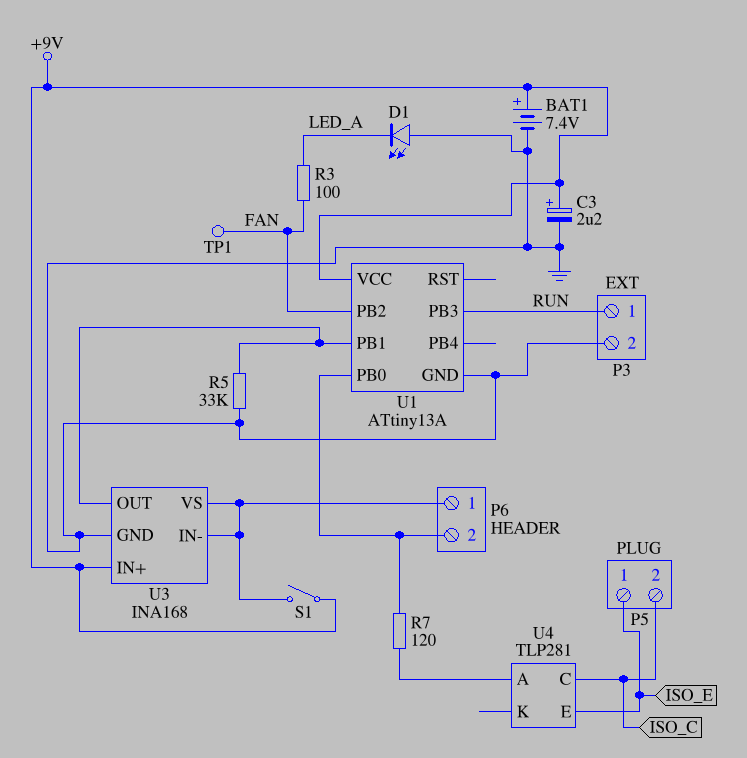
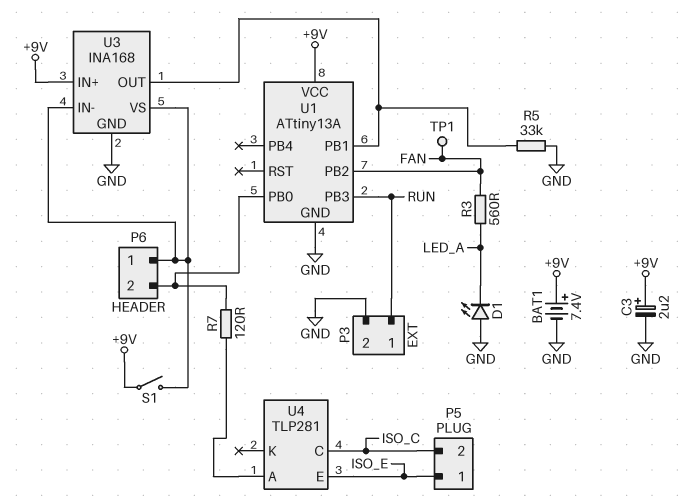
R3: 100 (FAN, LED_A) -> 560 (FAN, LED_A)

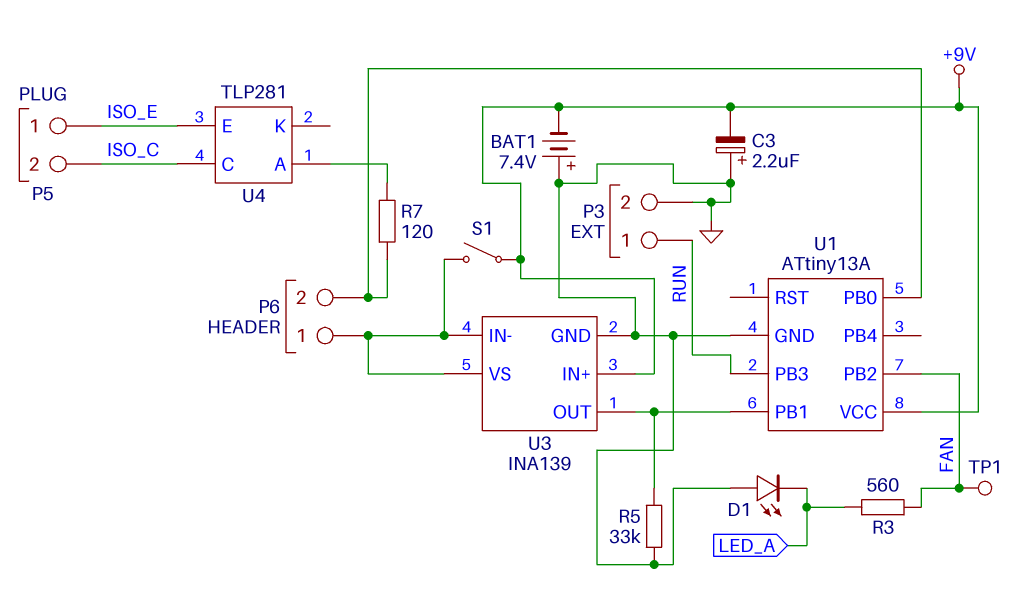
BAT1: 7.4V (plus +9V, minus GND) -> 7.4V (plus GND, minus +9V)
C3: 2.2uF (plus +9V, minus GND) -> 2.2uF (plus GND, minus +9V)
U3: INA168 -> INA139

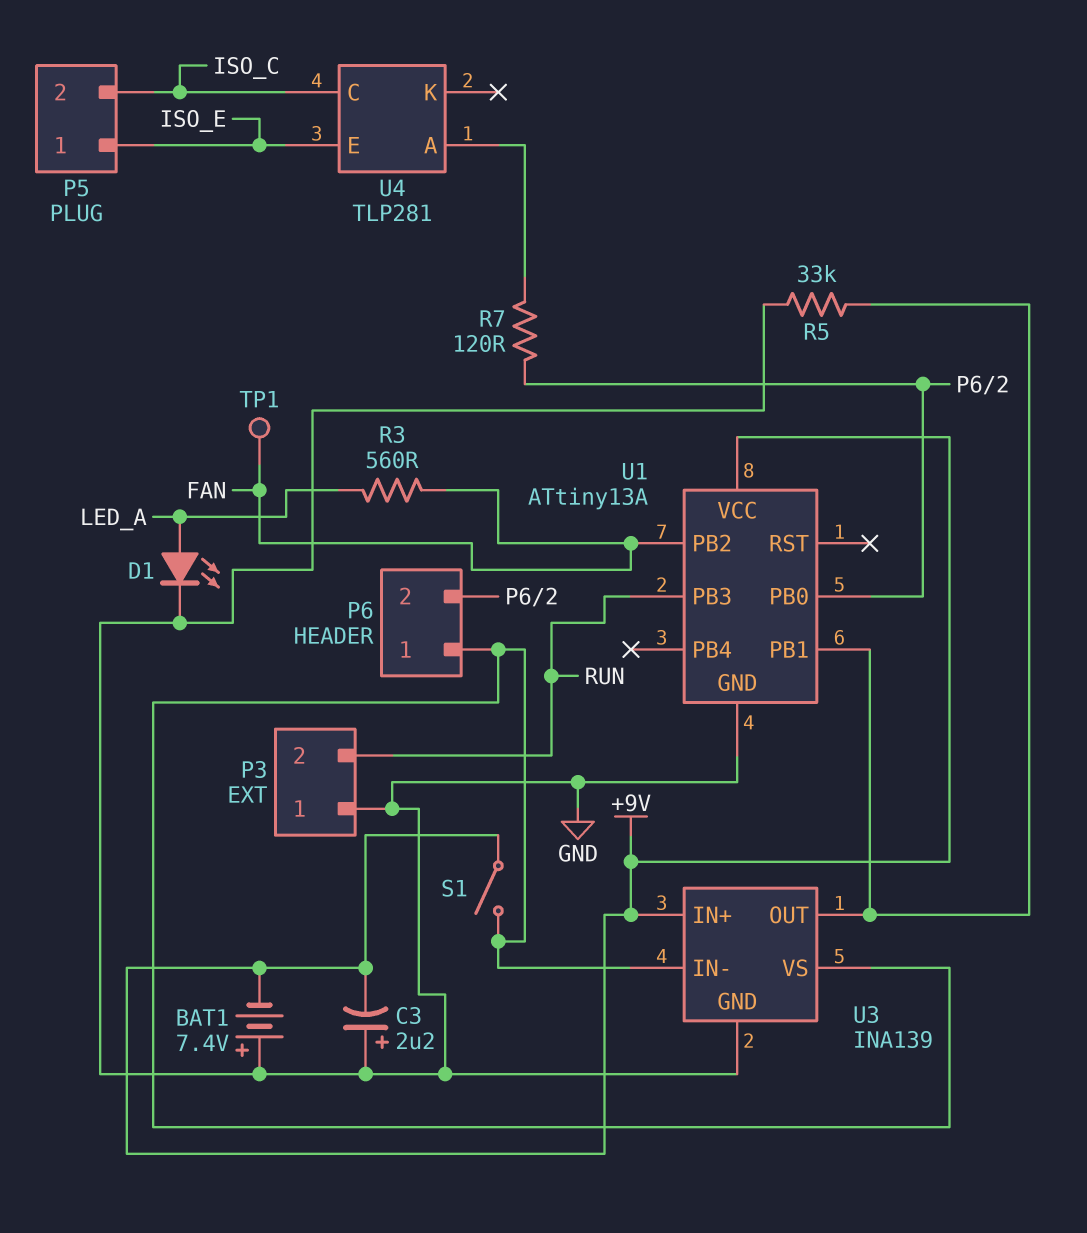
D1: LED (A GND, K LED_A) -> LED (A LED_A, K GND)
P3 pin 1: RUN -> GND
P3 pin 2: GND -> RUN

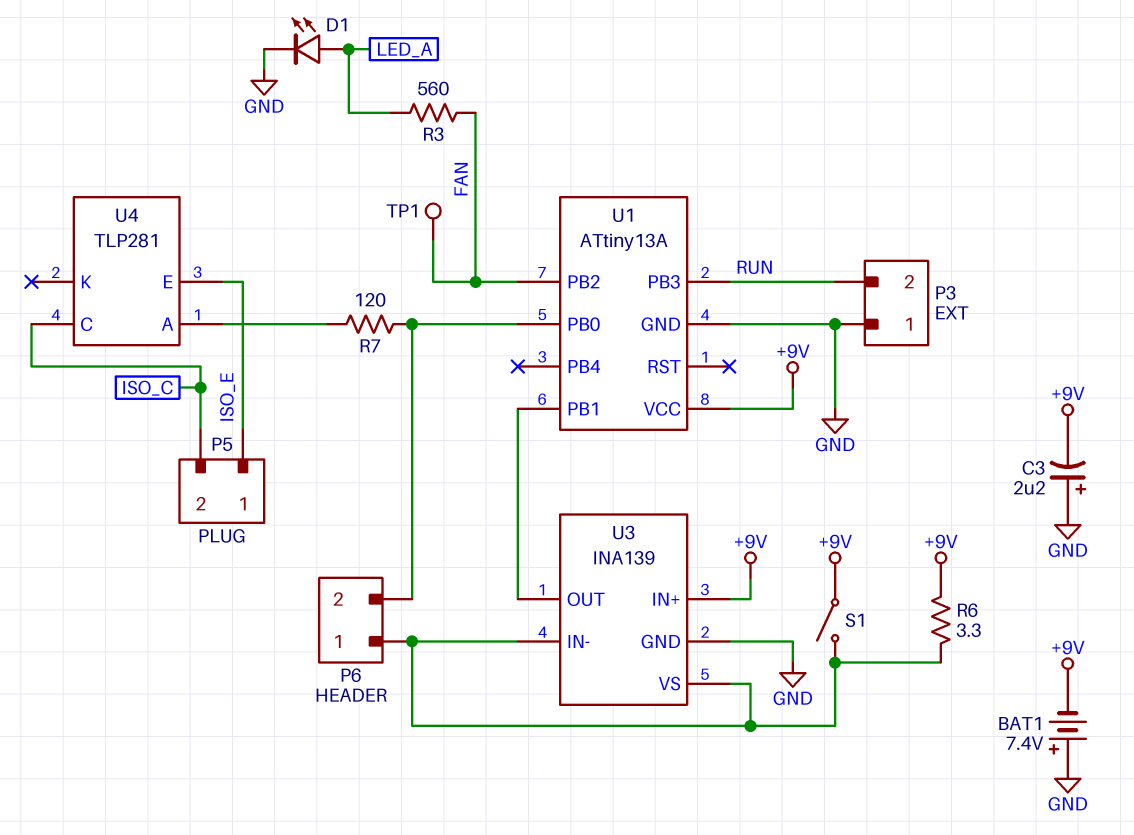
R5: 33k (GND, U1/PB1) -> none
R6: none -> 3.3 (+9V, P6/1)

